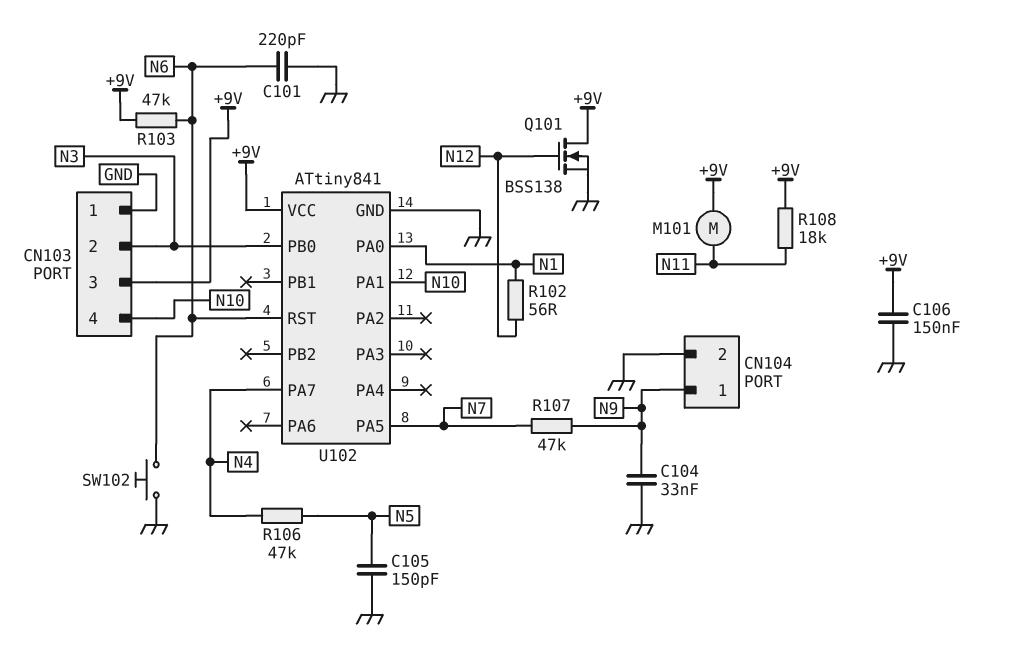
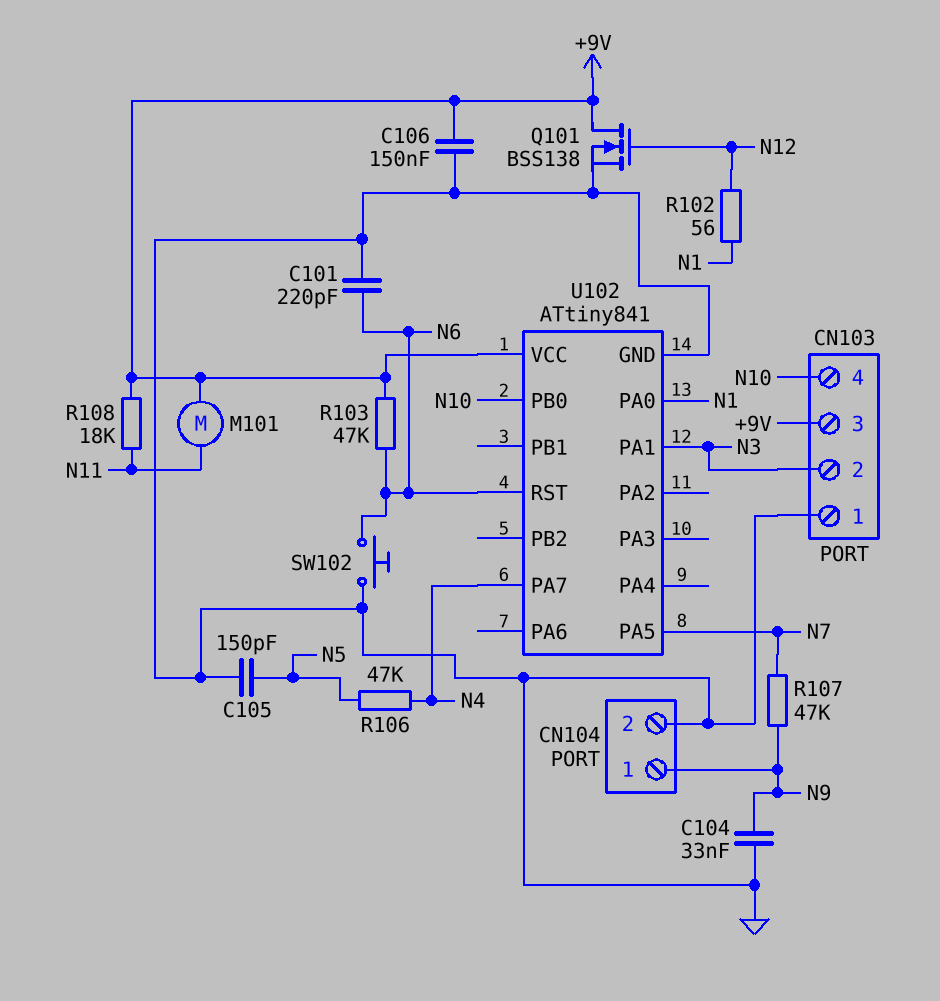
U102 pin PA1: N10 -> N3
U102 pin PB0: N3 -> N10

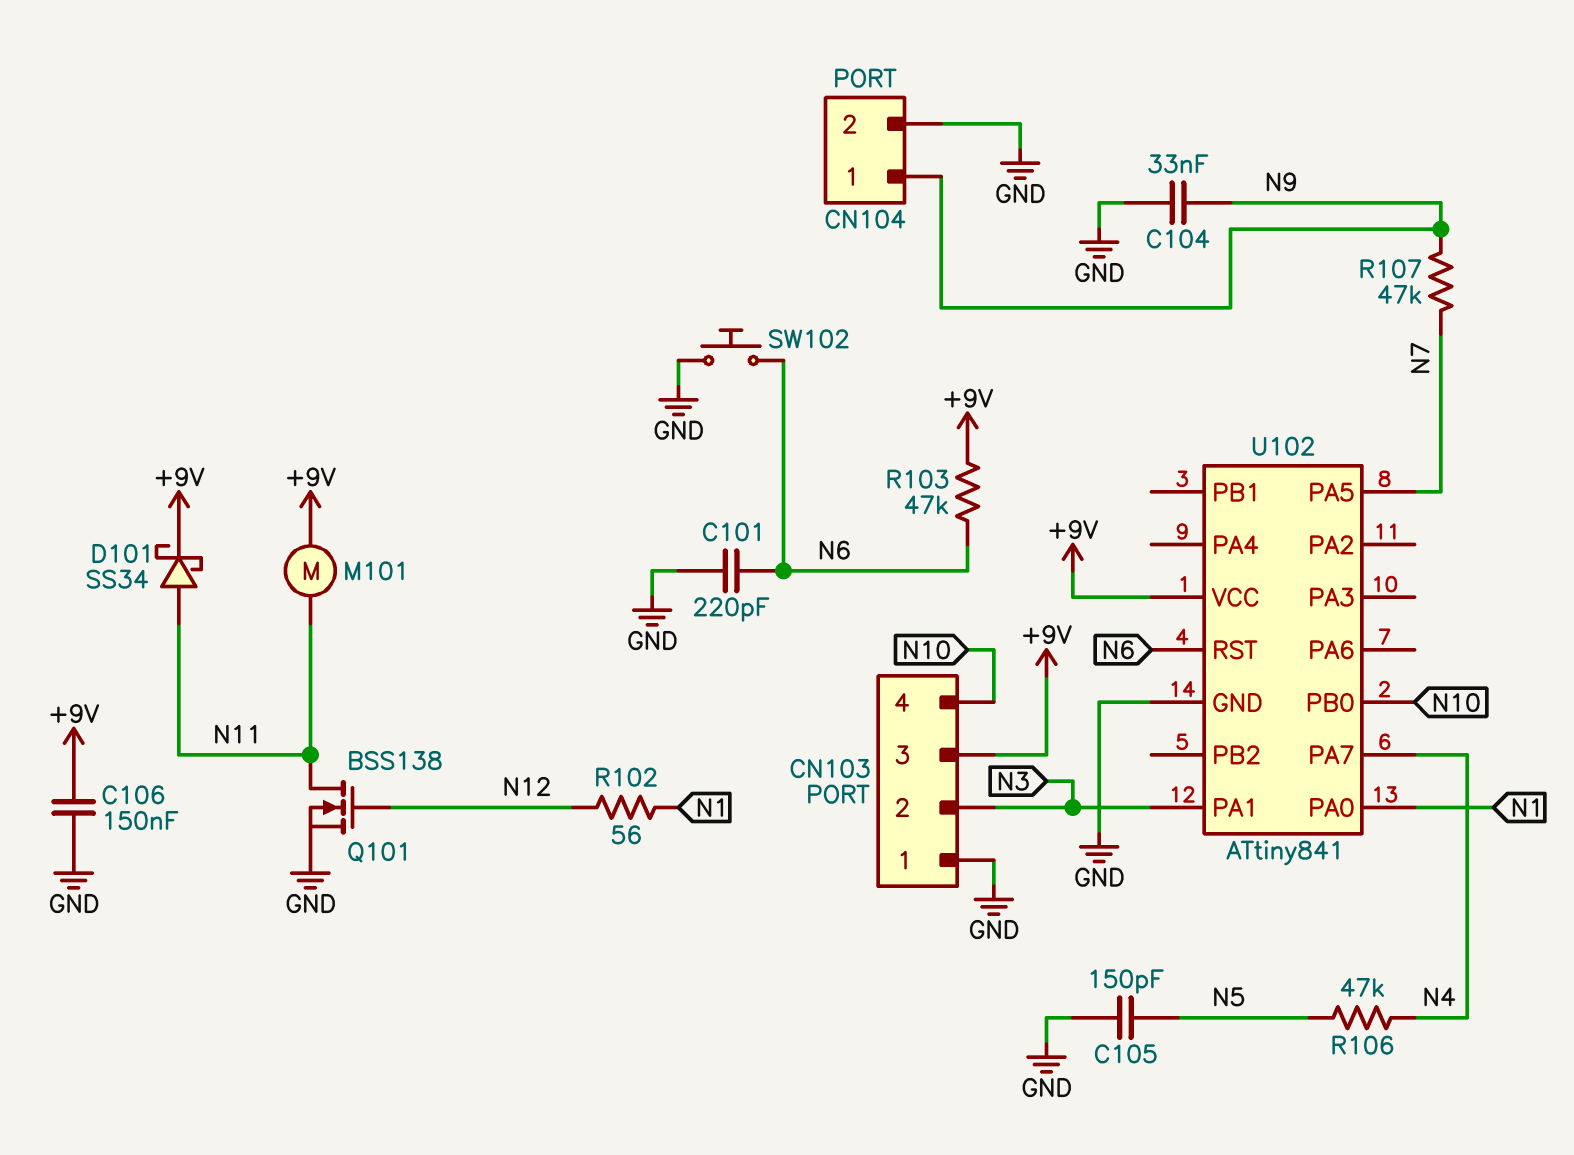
D101: none -> schottky SS34 (A N11, K +9V)
Q101: NMOS BSS138 (G N12, D +9V, S GND) -> NMOS BSS138 (G N12, D N11, S GND)
R108: 18k (+9V, N11) -> none

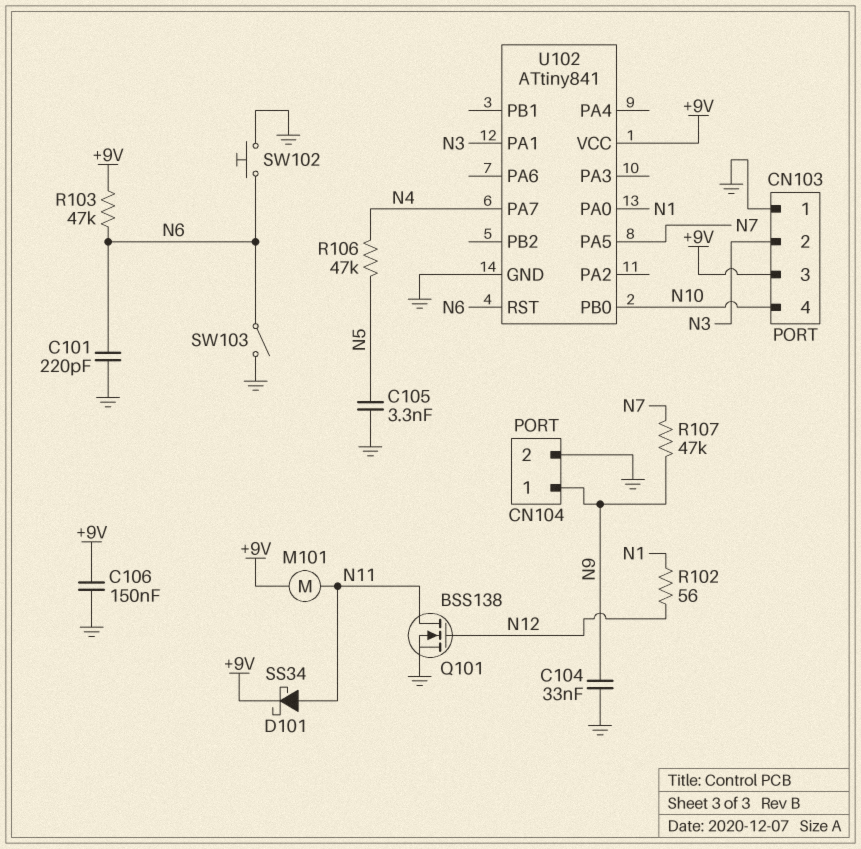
C105: 150pF (GND, N5) -> 3.3nF (GND, N5)
SW103: none -> switch (GND, N6)

